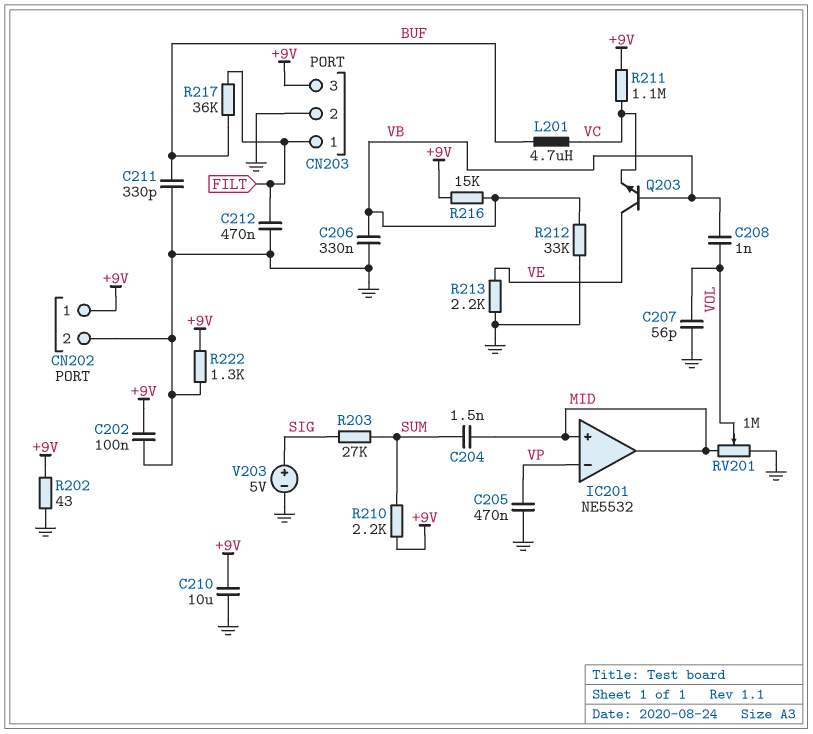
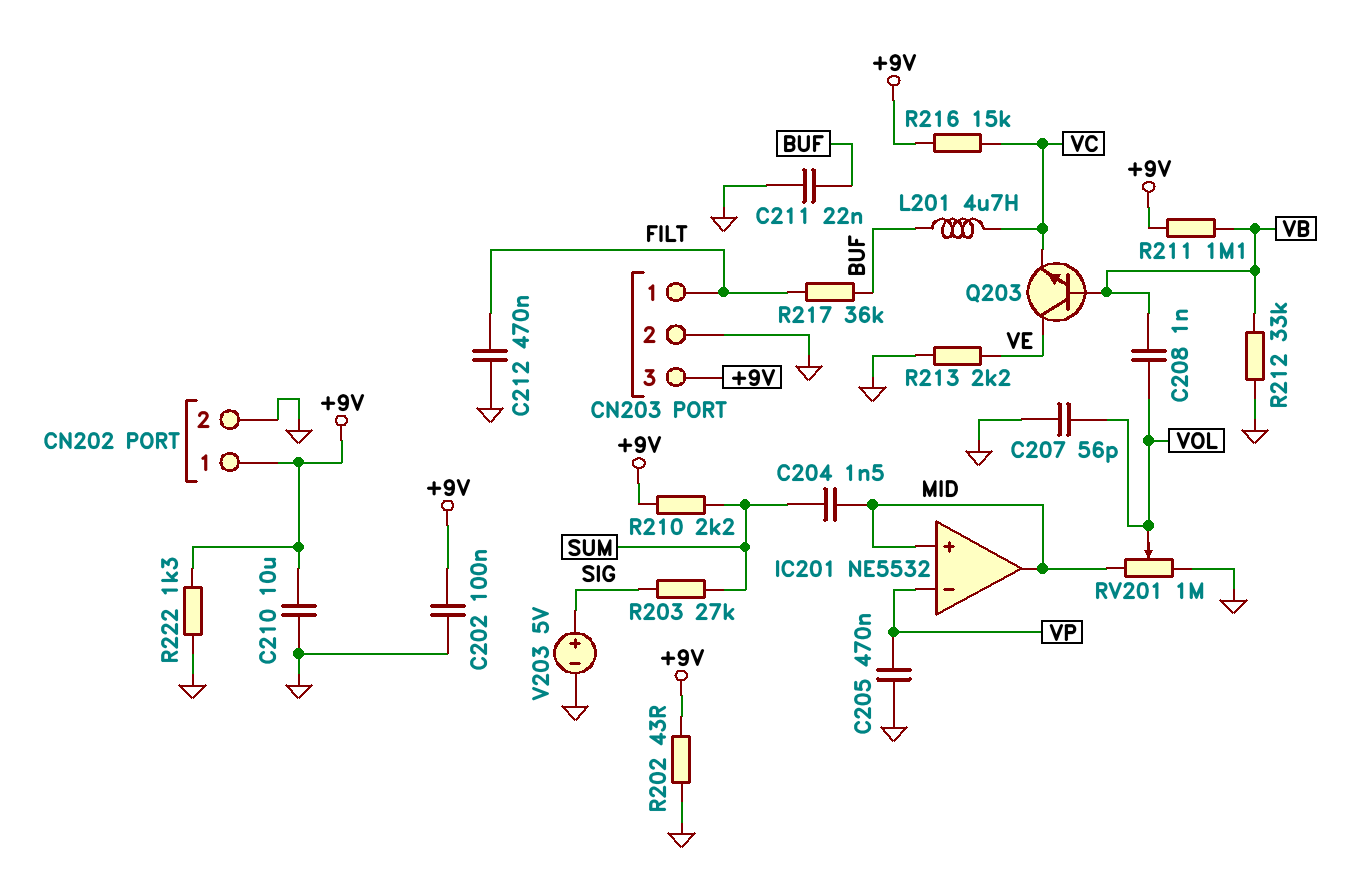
C206: 330nF (GND, VB) -> none
C211: 330pF (BUF, GND) -> 22nF (BUF, GND)
R211: 1.1M (+9V, VC) -> 1.1M (+9V, VB)
R216: 15k (+9V, VB) -> 15k (+9V, VC)

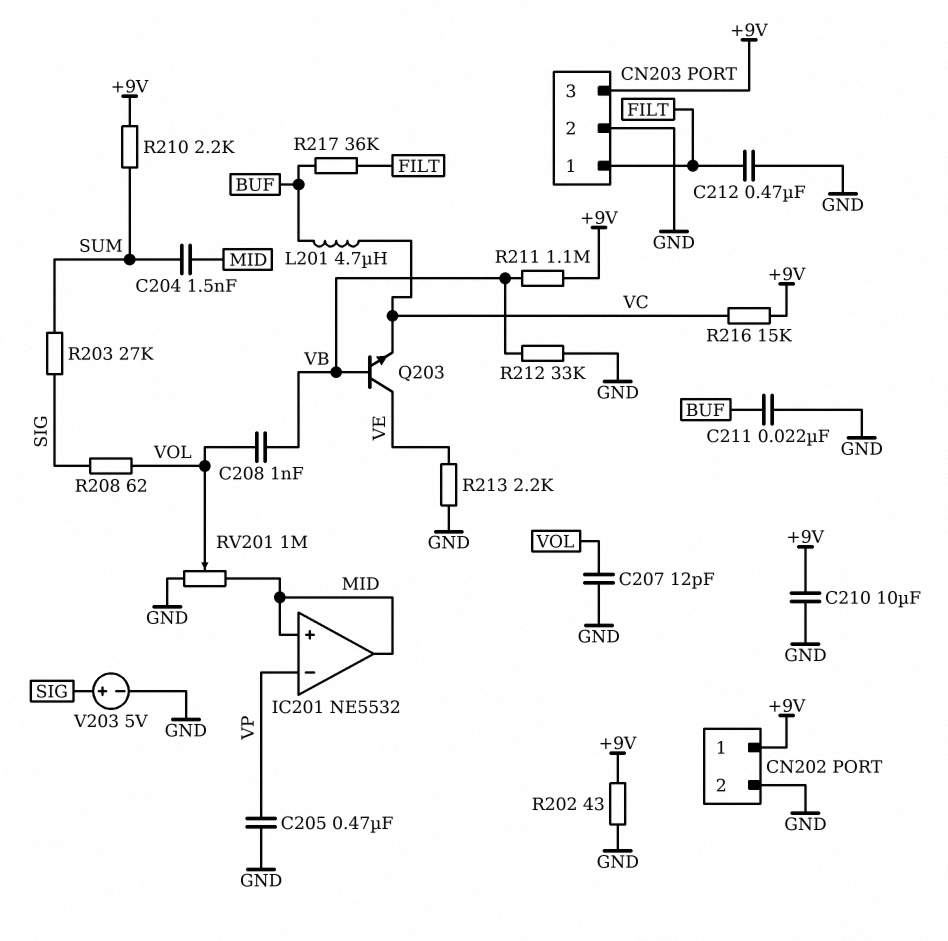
C202: 100nF (+9V, GND) -> none
C207: 56pF (GND, VOL) -> 12pF (GND, VOL)
R208: none -> 62 (SIG, VOL)
R222: 1.3k (+9V, GND) -> none

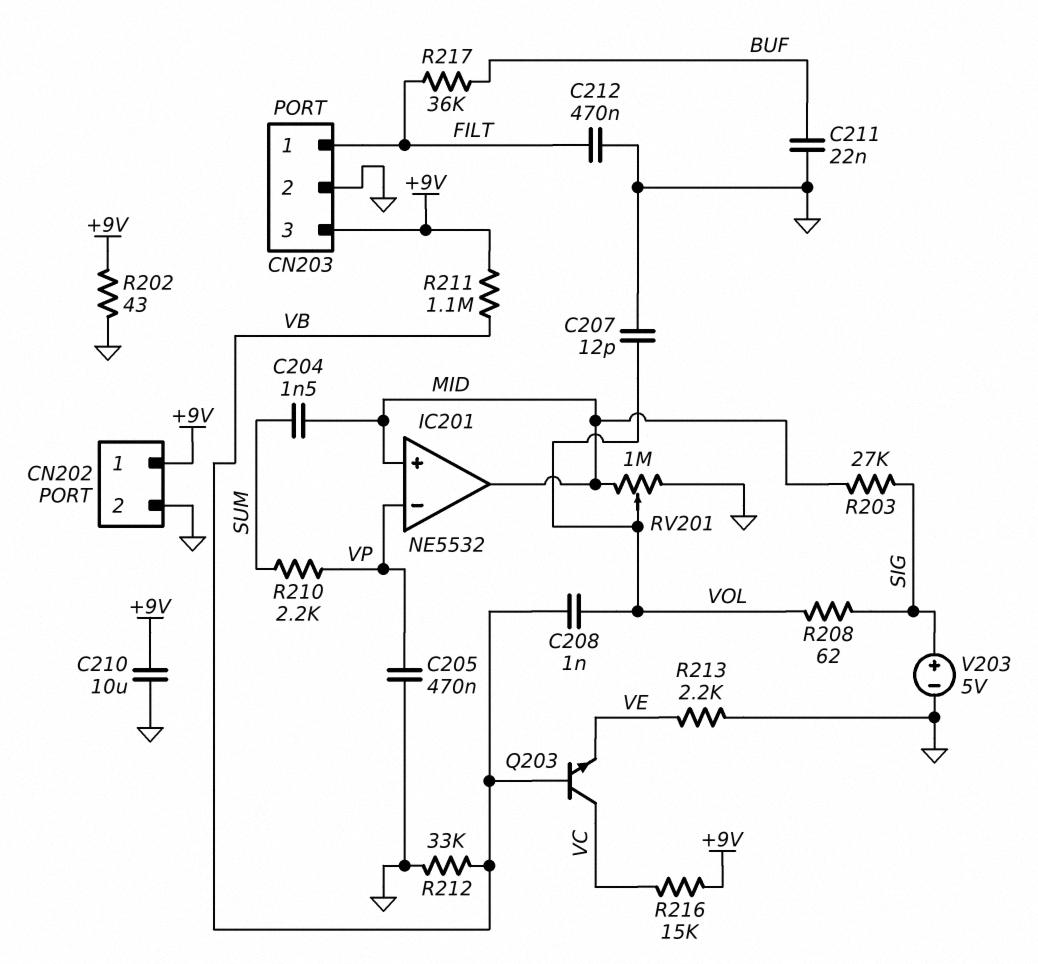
L201: 4.7uH (BUF, VC) -> none
Q203: NPN (B VB, C VE, E VC) -> NPN (B VB, C VC, E VE)
R203: 27k (SIG, SUM) -> 27k (MID, SIG)
R210: 2.2k (+9V, SUM) -> 2.2k (SUM, VP)

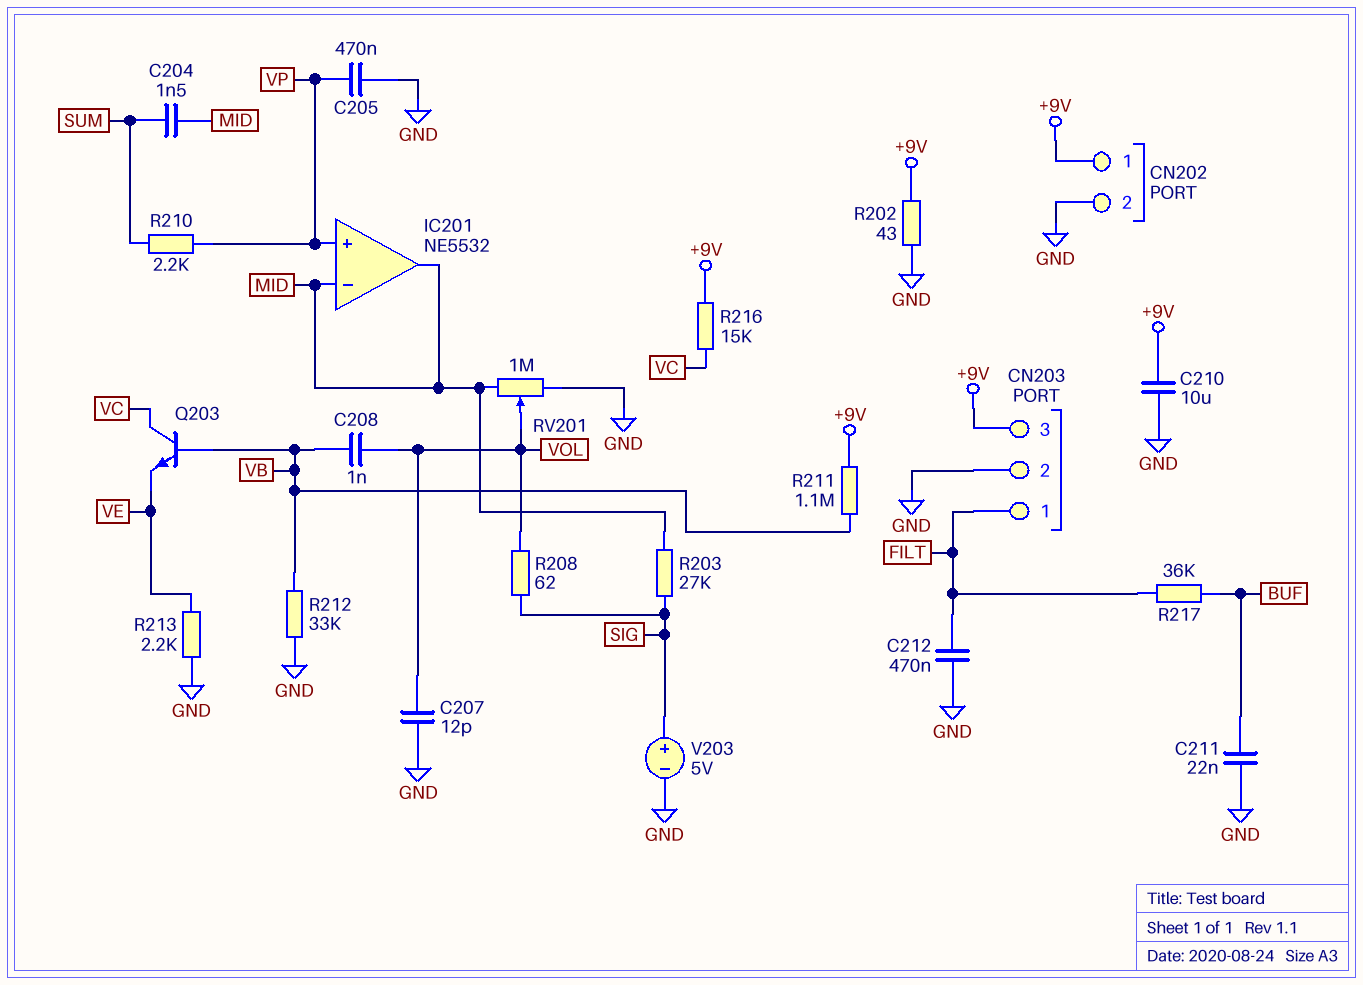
IC201 pin in+: MID -> VP
IC201 pin in-: VP -> MID

